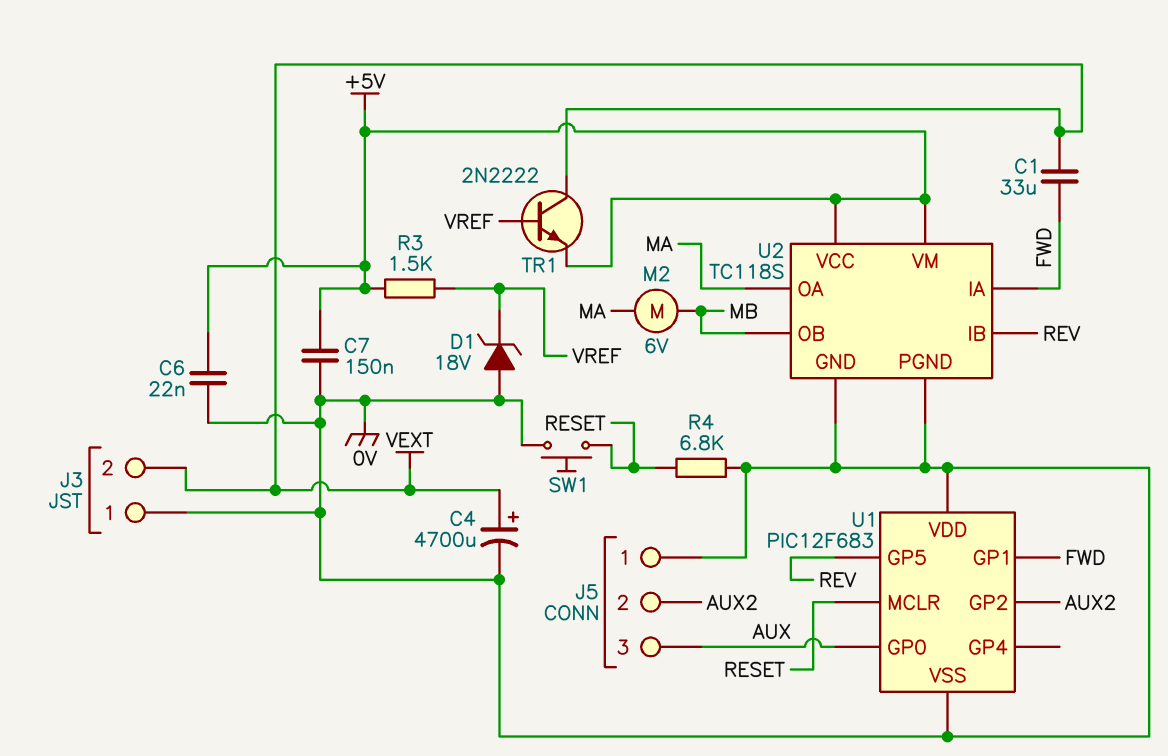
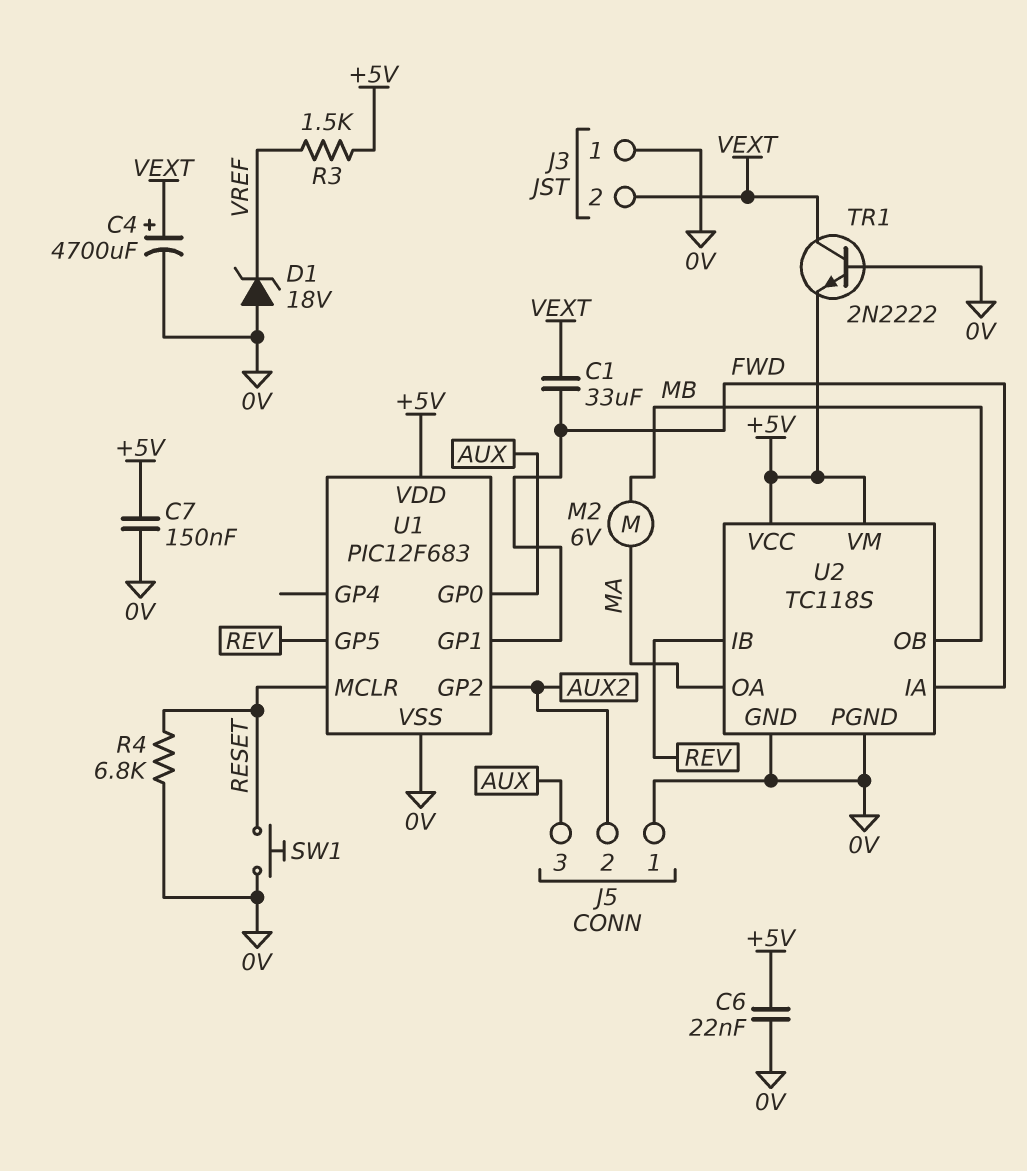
TR1: NPN 2N2222 (B VREF, C VEXT, E +5V) -> NPN 2N2222 (B 0V, C VEXT, E +5V)
U1 pin VDD: 0V -> +5V

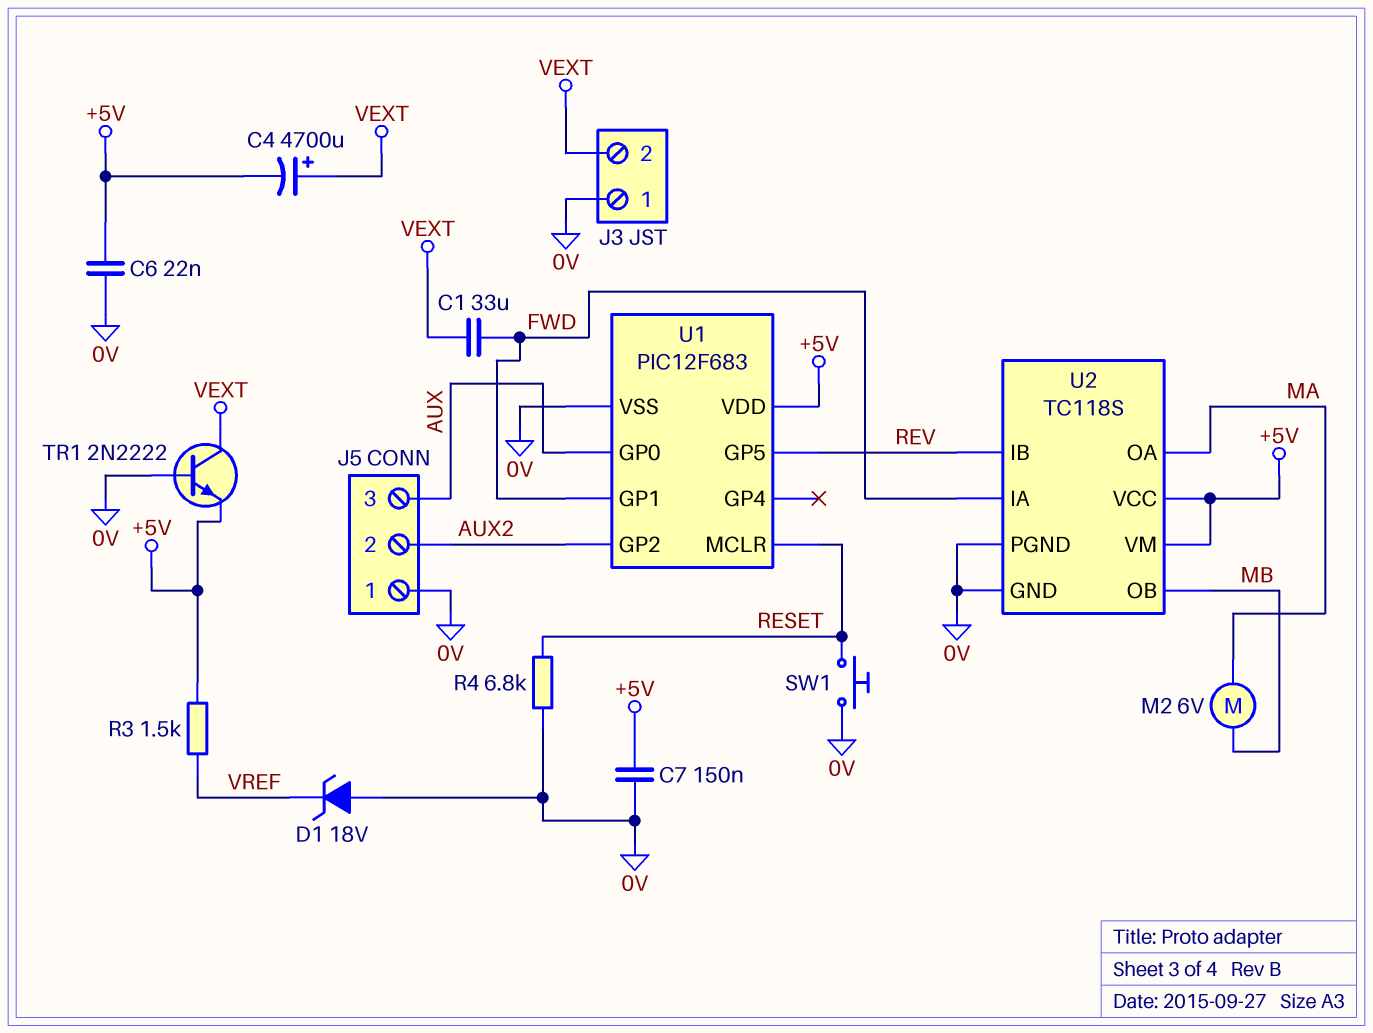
C4: 4700uF (plus VEXT, minus 0V) -> 4700uF (plus VEXT, minus +5V)

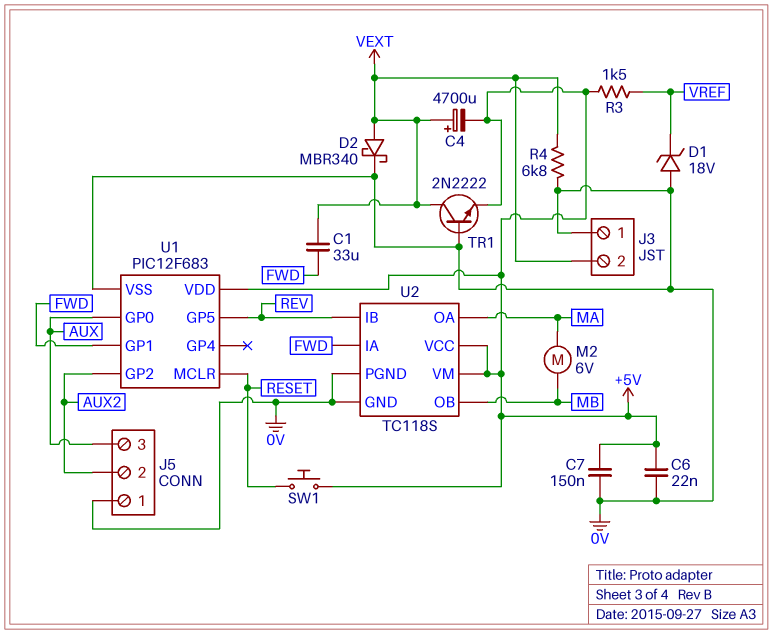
D2: none -> schottky MBR340 (A VEXT, K 0V)
R4: 6.8k (0V, RESET) -> 6.8k (0V, VEXT)
SW1: button (0V, RESET) -> button (+5V, RESET)

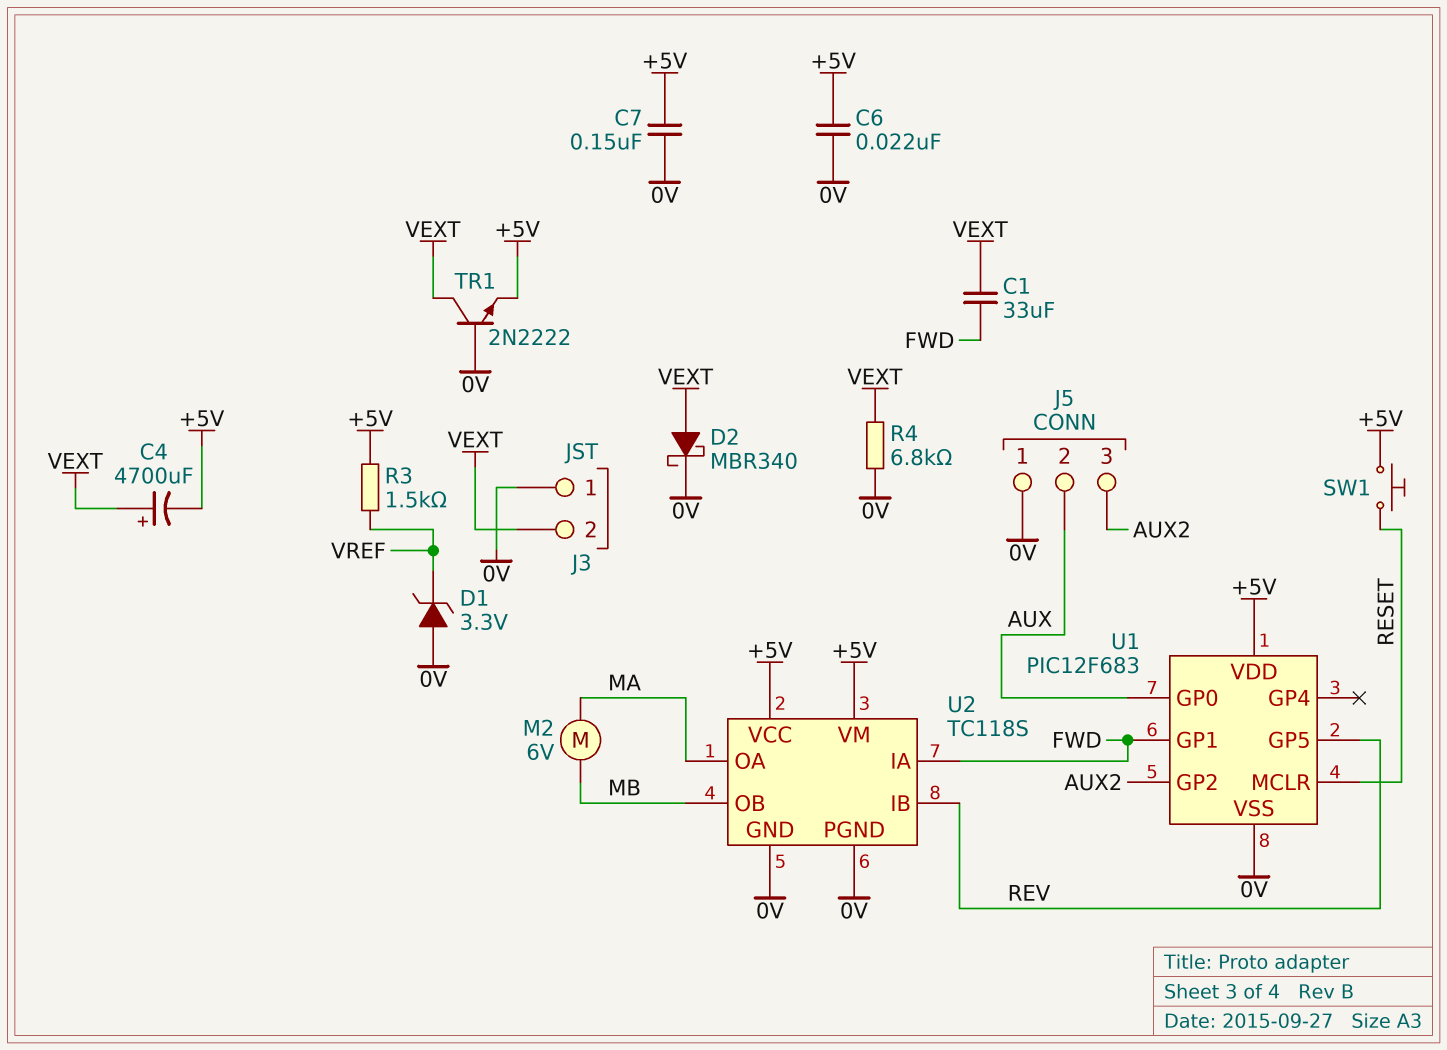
D1: zener 18V (A 0V, K VREF) -> zener 3.3V (A 0V, K VREF)
J5 pin 2: AUX2 -> AUX
J5 pin 3: AUX -> AUX2

